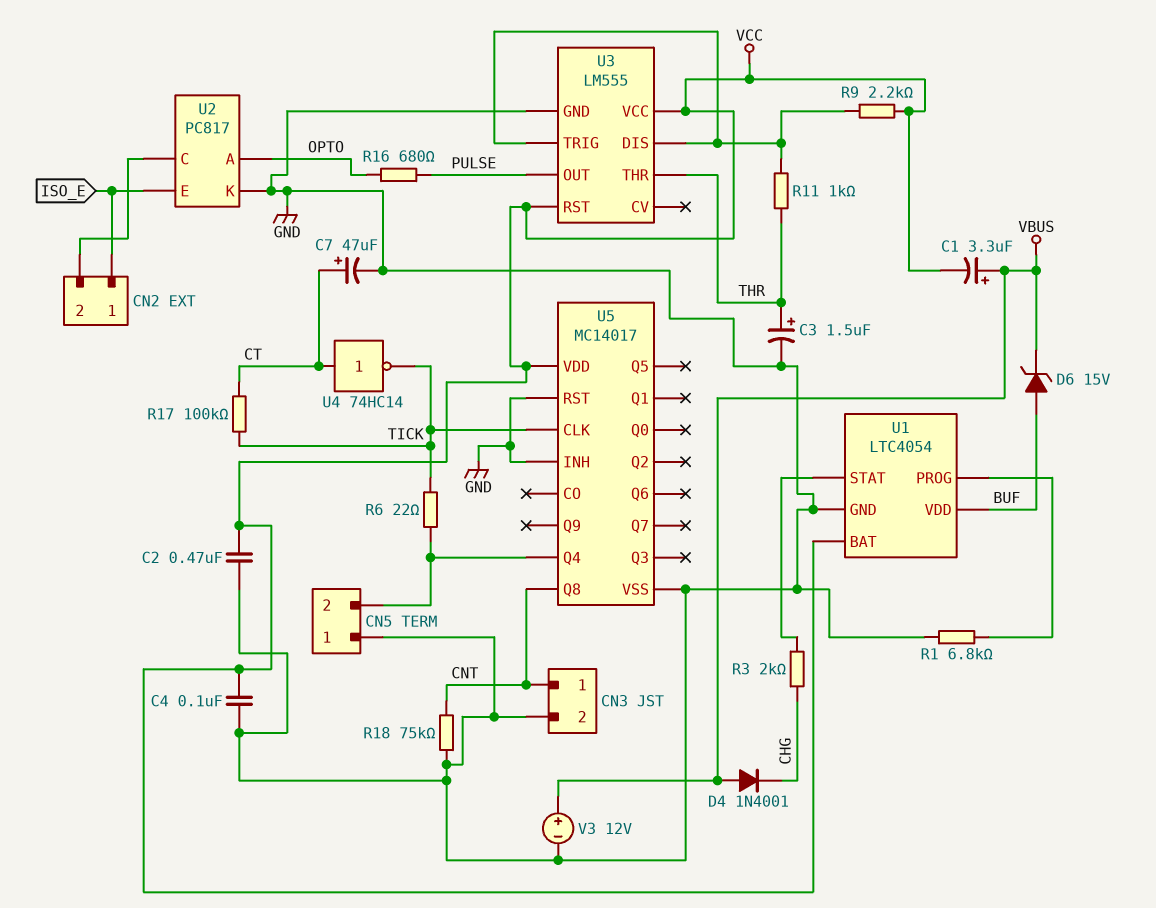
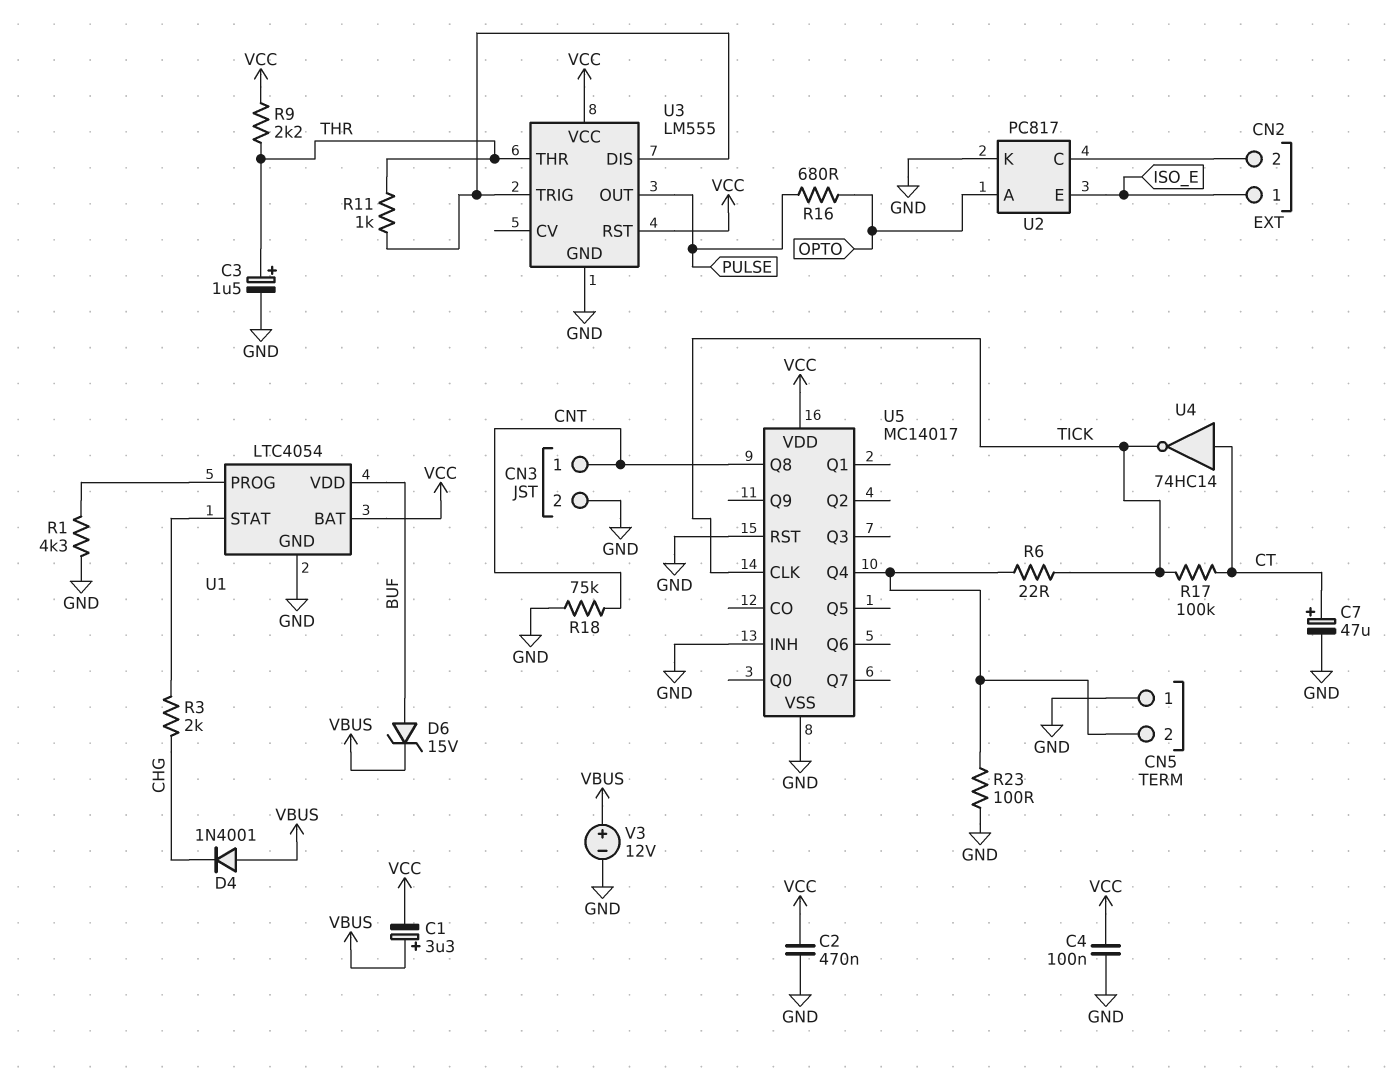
R1: 6.8k (GND, U1/PROG) -> 4.3k (GND, U1/PROG)
R9: 2.2k (U3/DIS, VCC) -> 2.2k (THR, VCC)
R23: none -> 100 (CN5/2, GND)

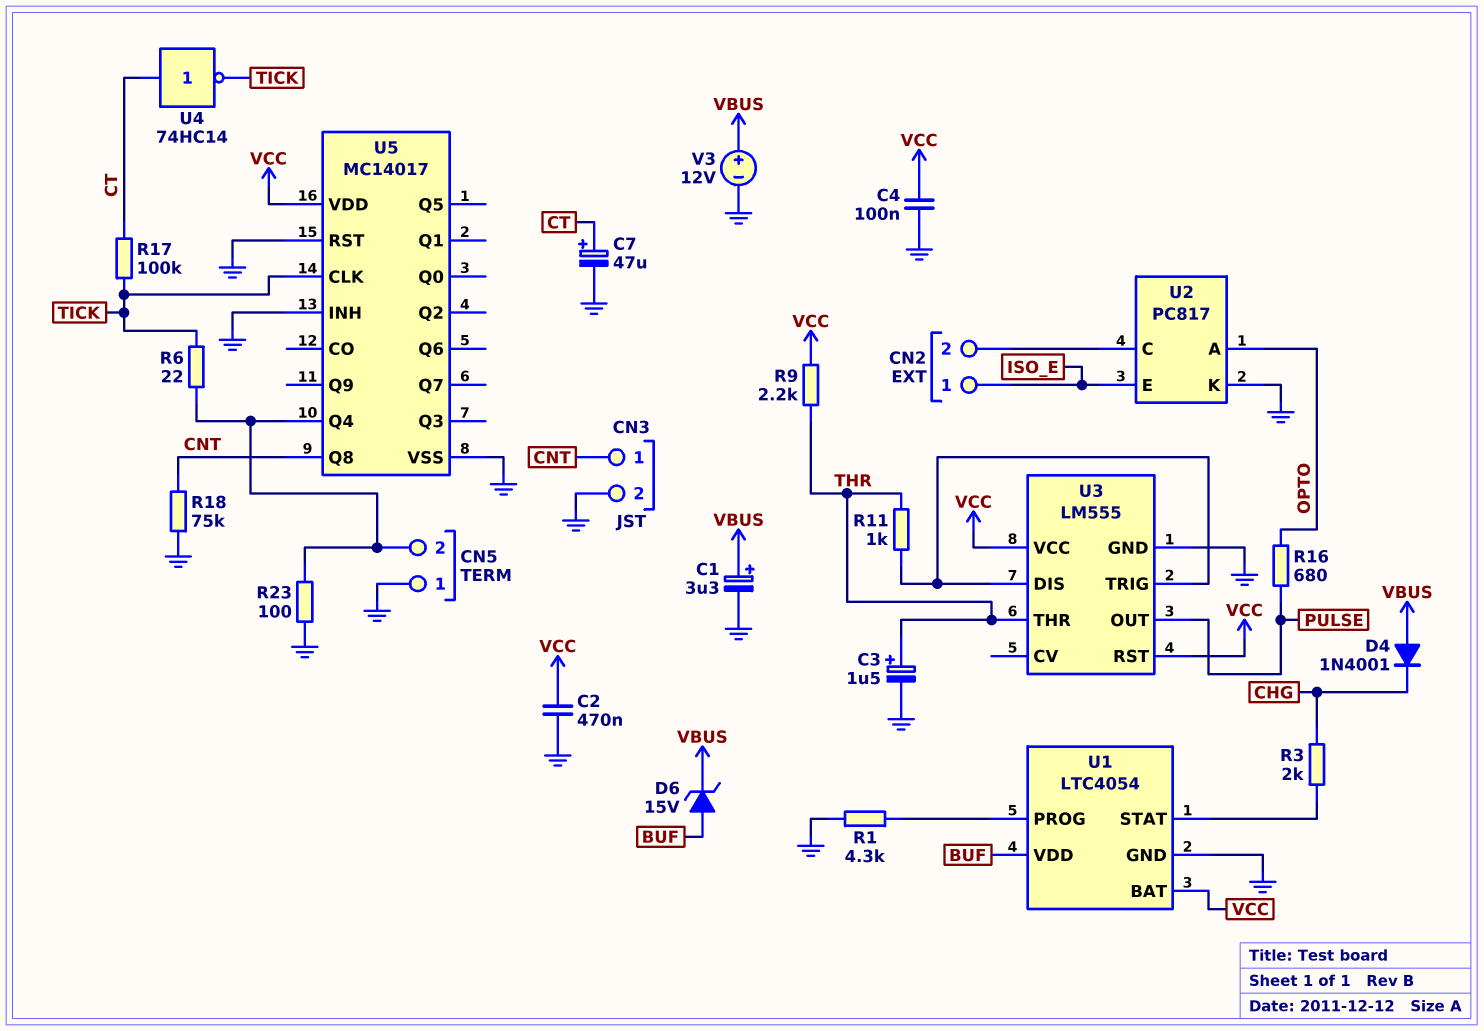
C1: 3.3uF (plus VBUS, minus VCC) -> 3.3uF (plus VBUS, minus GND)

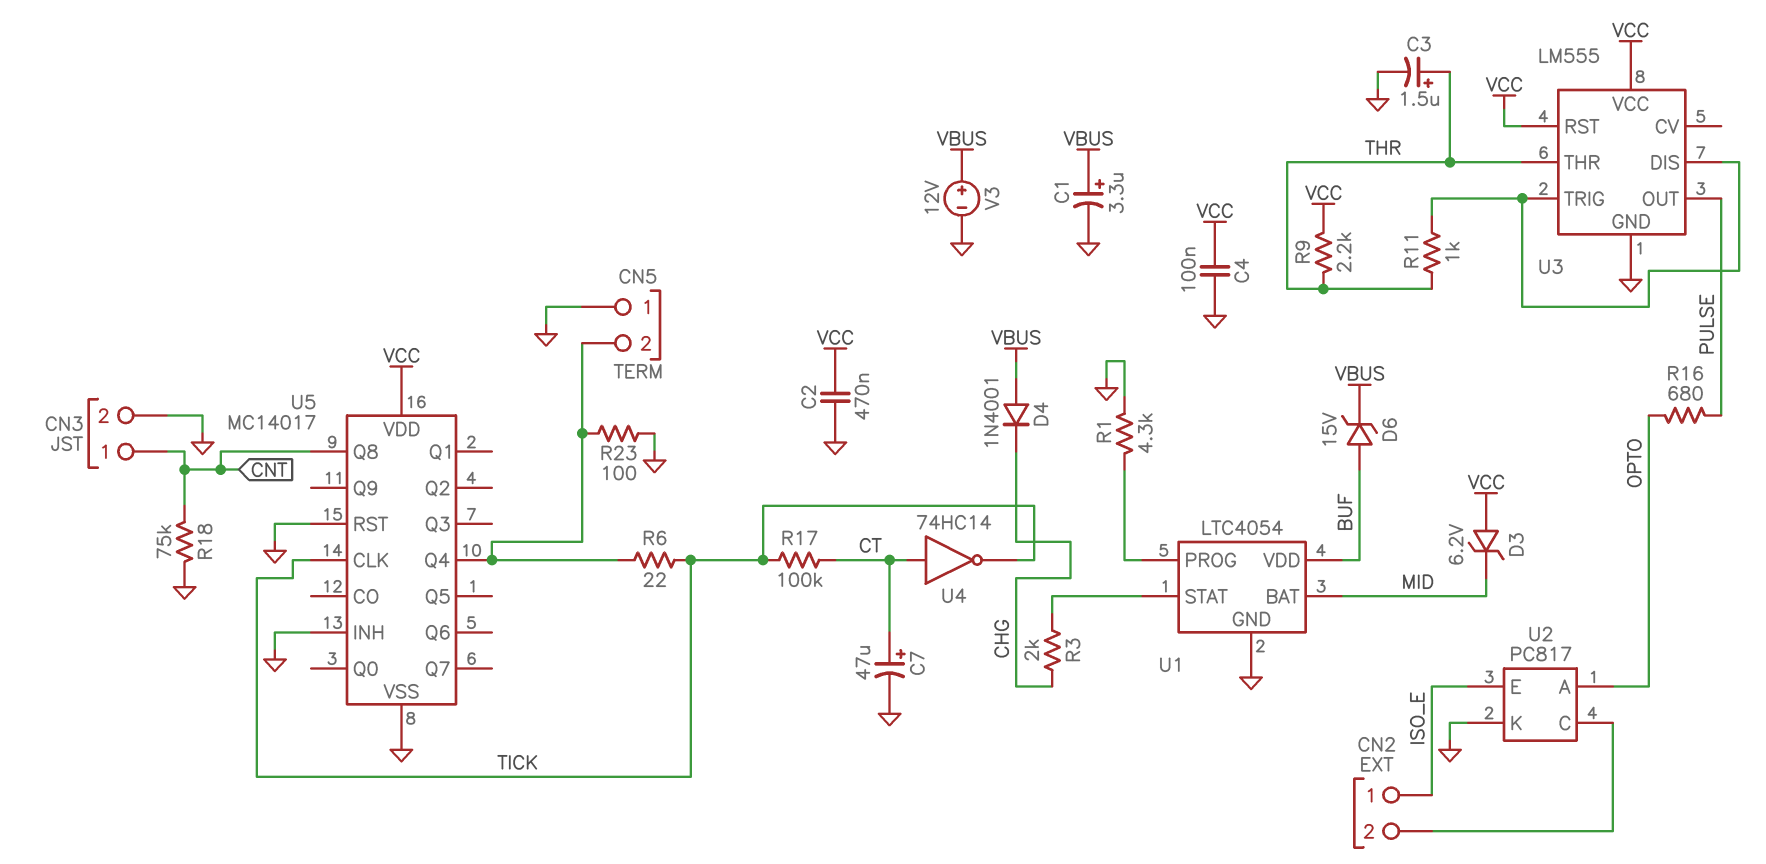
D3: none -> zener 6.2V (A VCC, K MID)
U1 pin BAT: VCC -> MID

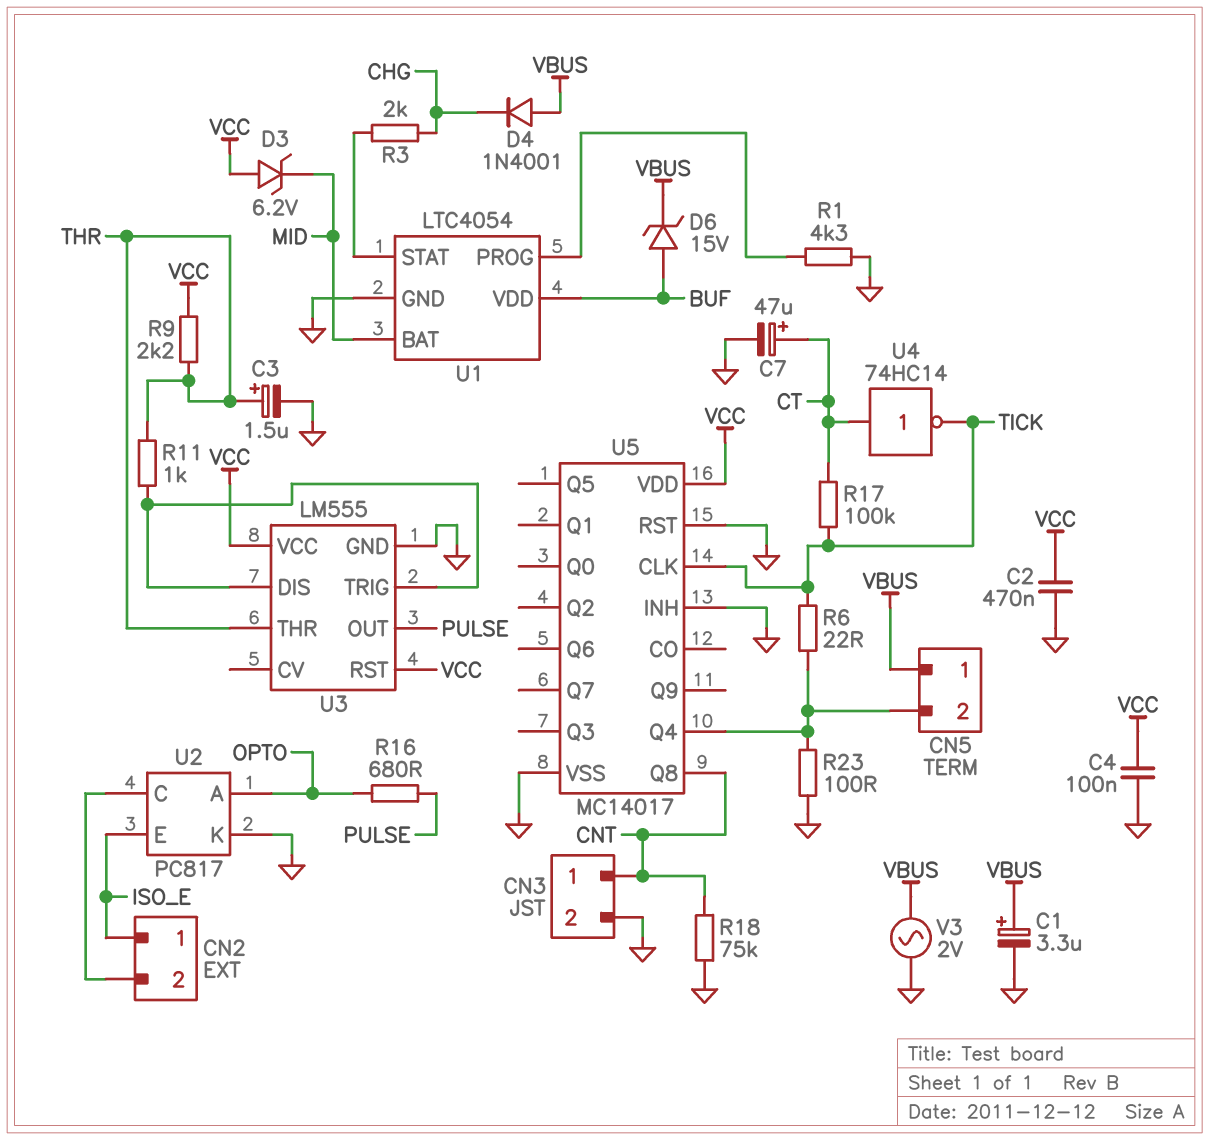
CN5 pin 1: GND -> VBUS
V3: 12V (plus VBUS, minus GND) -> AC 2V (GND, VBUS)

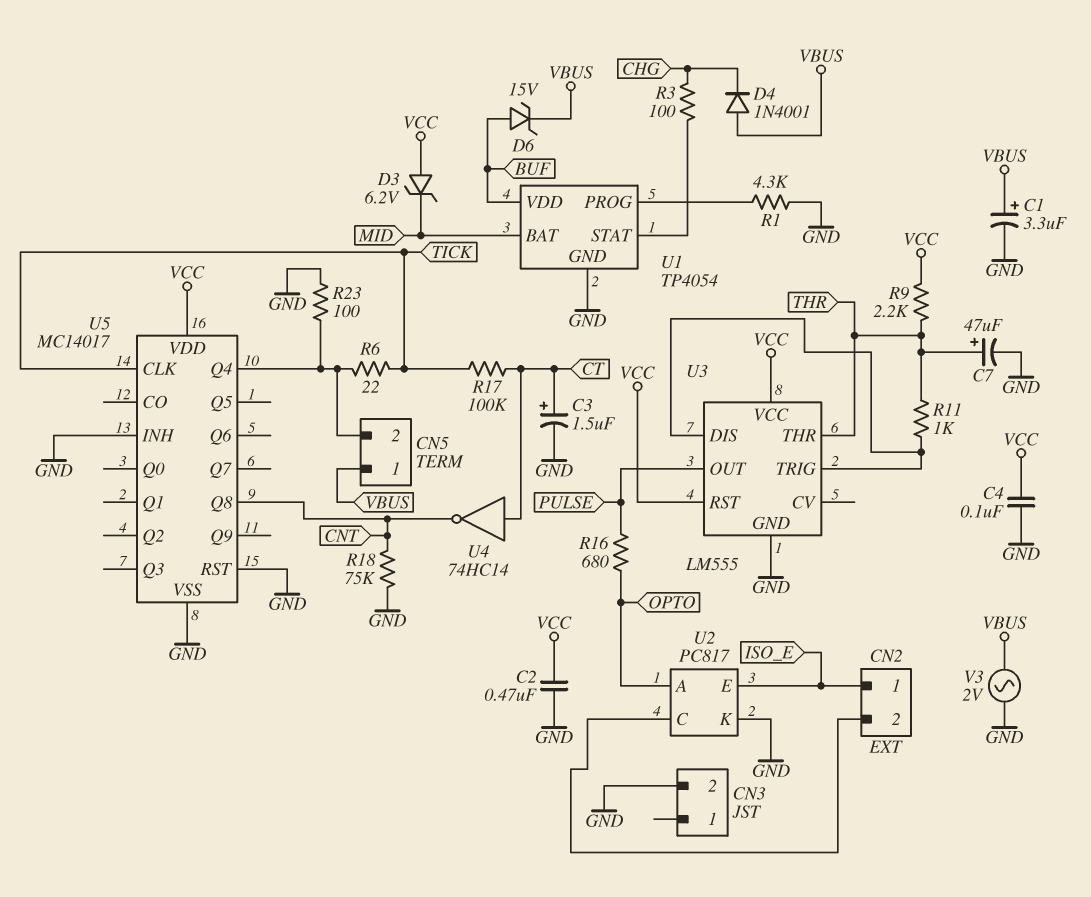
C3: 1.5uF (plus THR, minus GND) -> 1.5uF (plus CT, minus GND)
C7: 47uF (plus CT, minus GND) -> 47uF (plus THR, minus GND)
CN3 pin 1: CNT -> none
R3: 2k (CHG, U1/STAT) -> 100 (CHG, U1/STAT)
U1: LTC4054 -> TP4054
U4: NOT 74HC14 (in CT, out TICK) -> NOT 74HC14 (in CT, out CNT)

